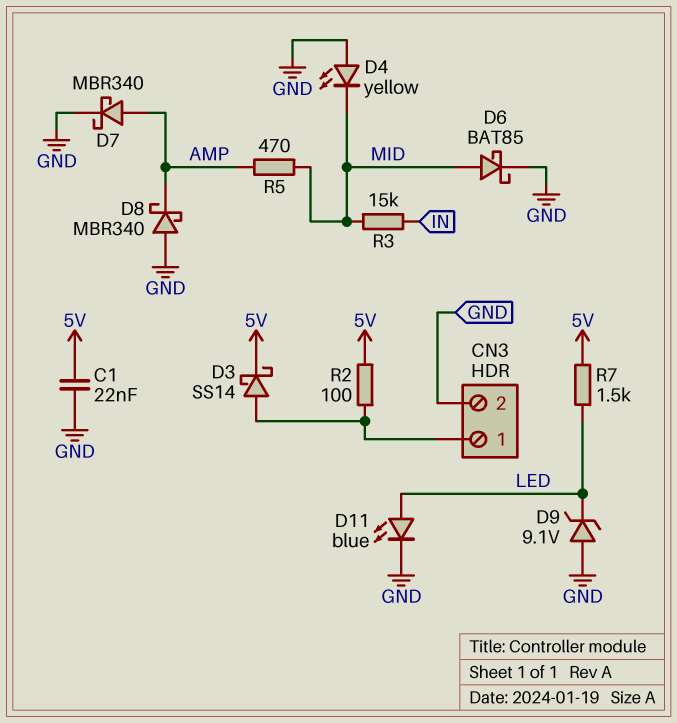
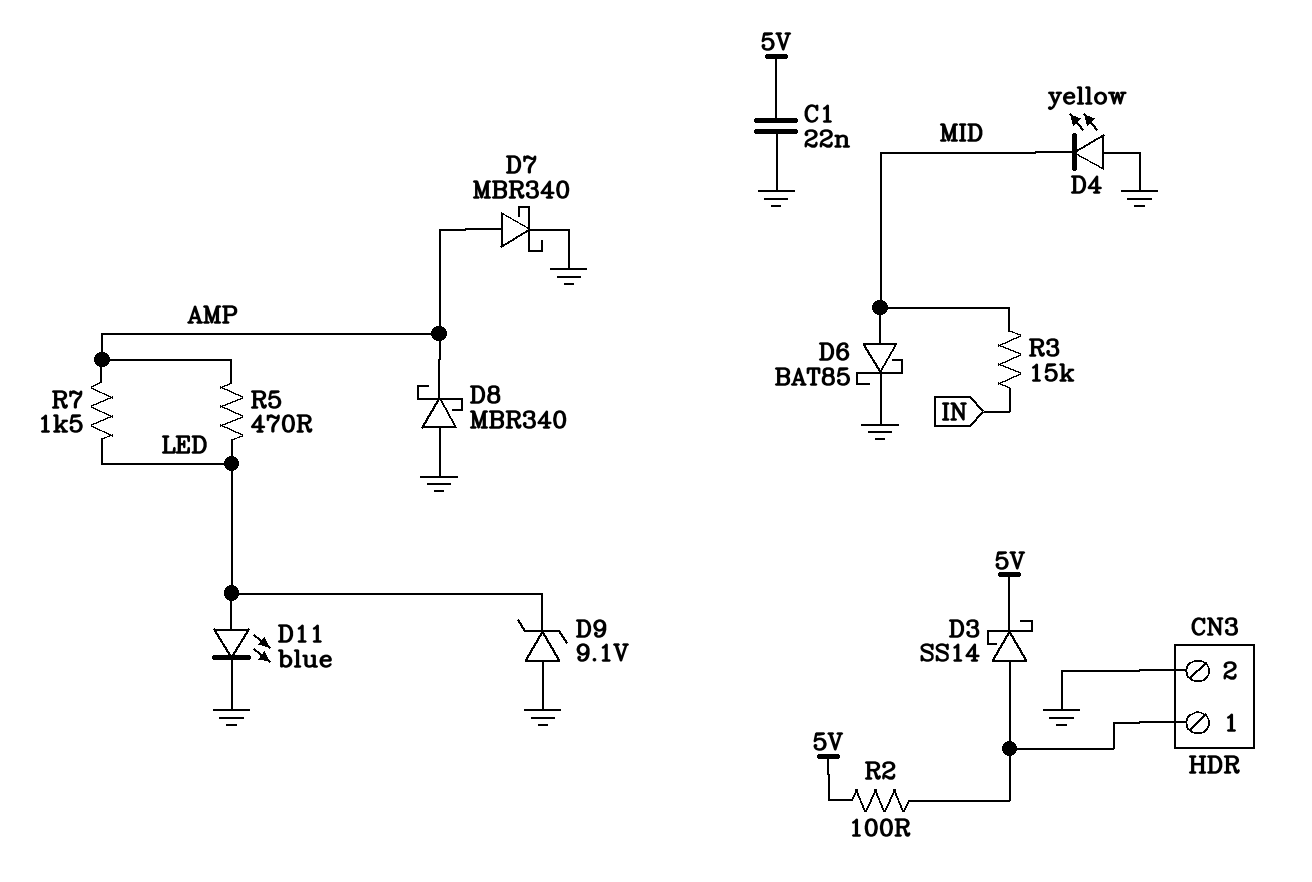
R5: 470 (AMP, MID) -> 470 (AMP, LED)
R7: 1.5k (5V, LED) -> 1.5k (AMP, LED)

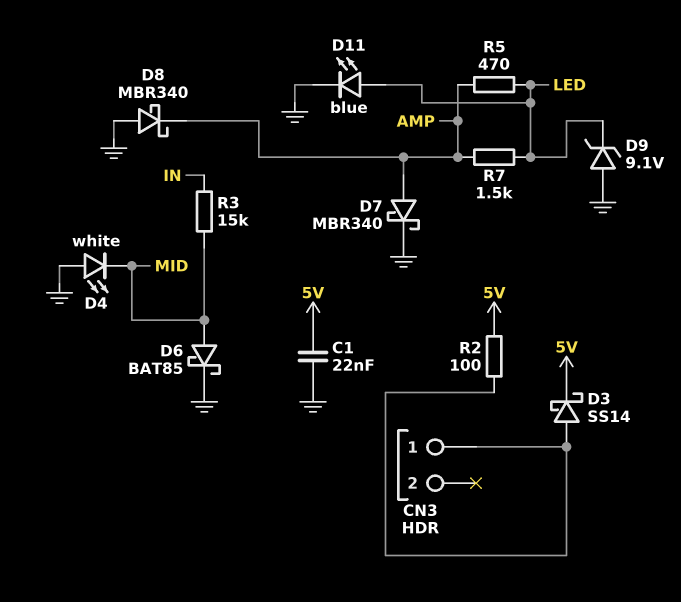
CN3 pin 2: GND -> none
D4: LED yellow (A GND, K MID) -> LED white (A GND, K MID)

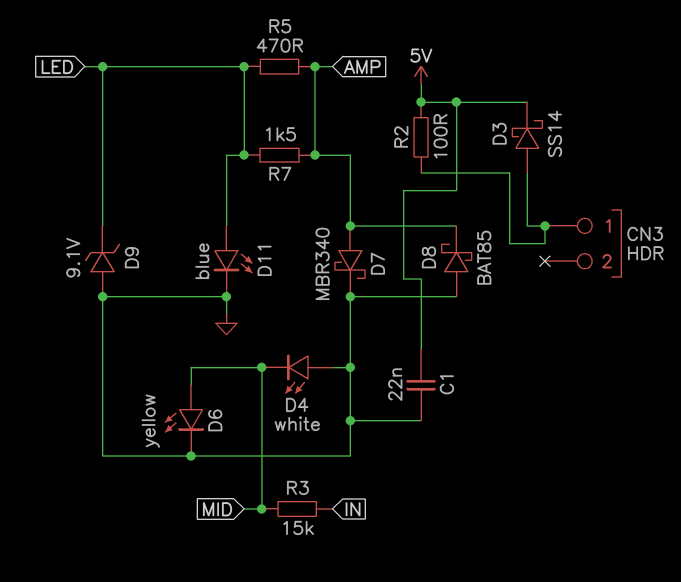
D6: schottky BAT85 (A MID, K GND) -> LED yellow (A MID, K GND)
D8: schottky MBR340 (A GND, K AMP) -> schottky BAT85 (A GND, K AMP)

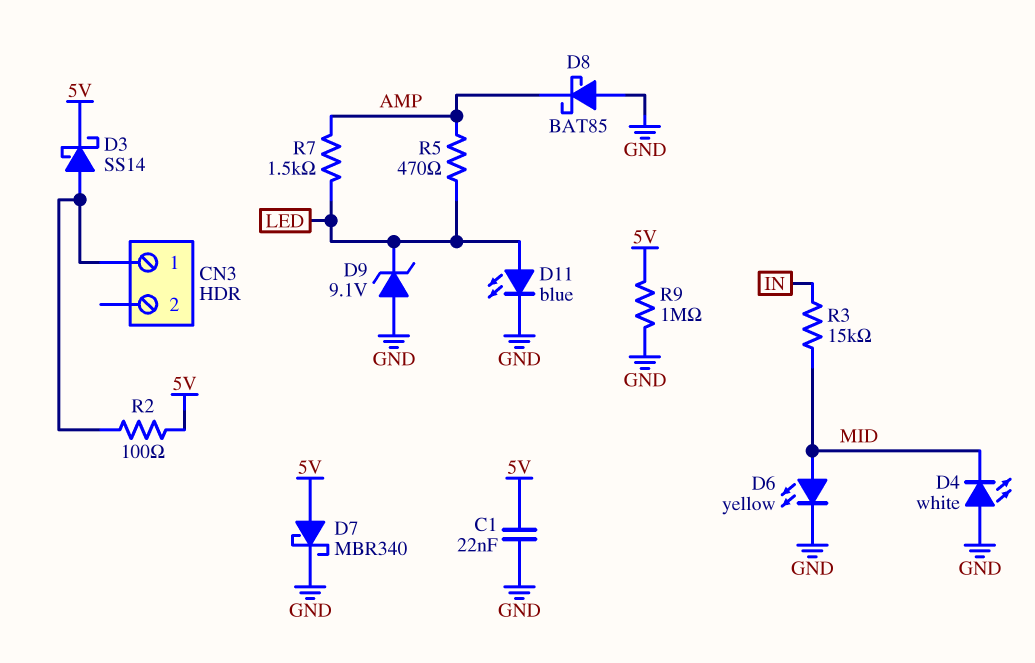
D7: schottky MBR340 (A AMP, K GND) -> schottky MBR340 (A 5V, K GND)
R9: none -> 1M (5V, GND)

